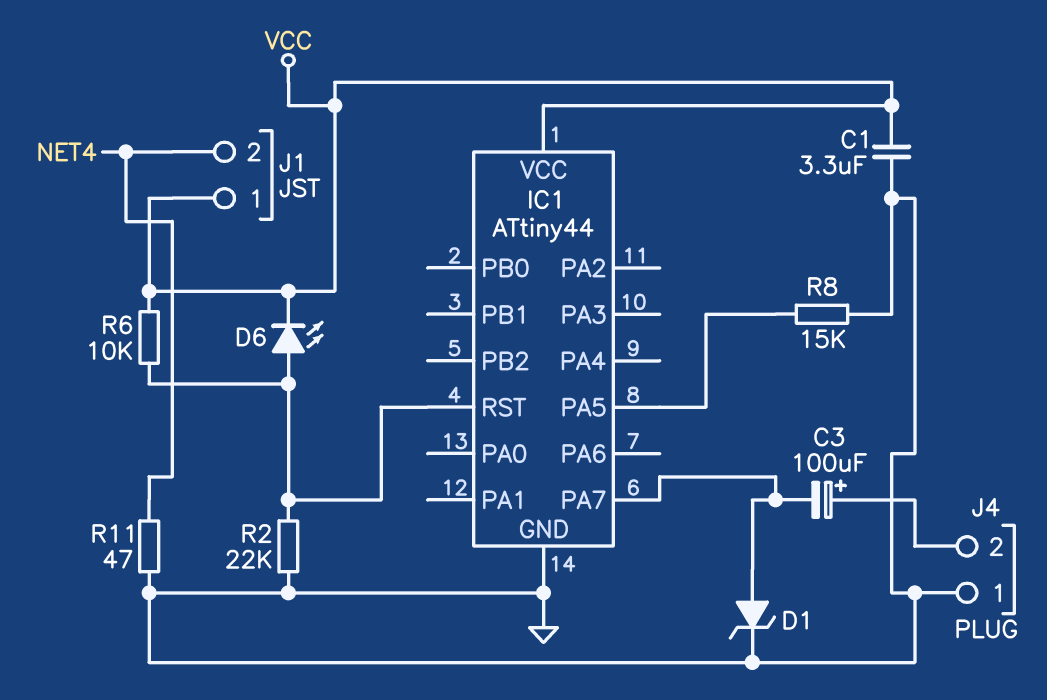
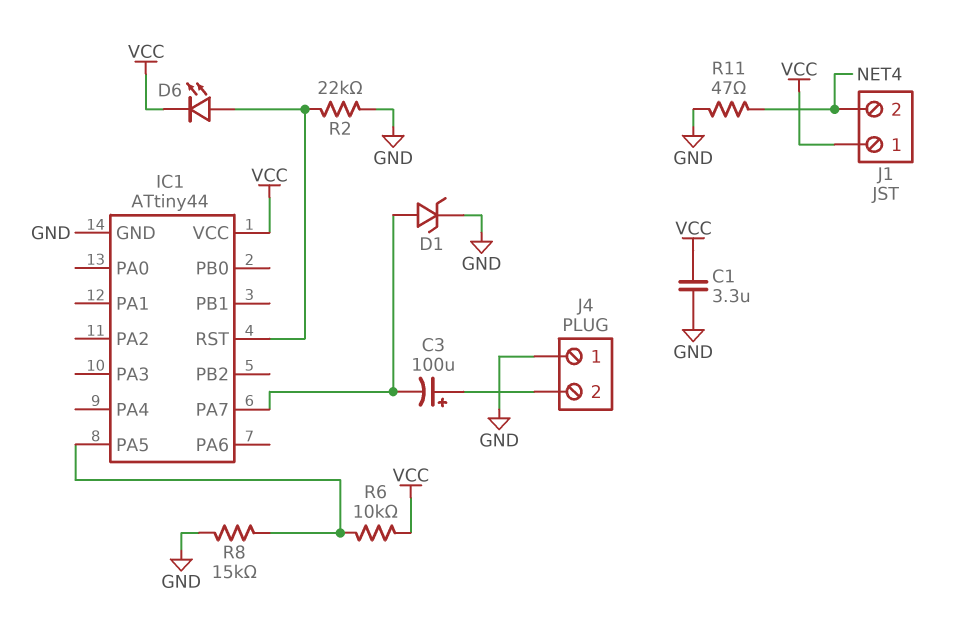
R6: 10k (IC1/RST, VCC) -> 10k (IC1/PA5, VCC)

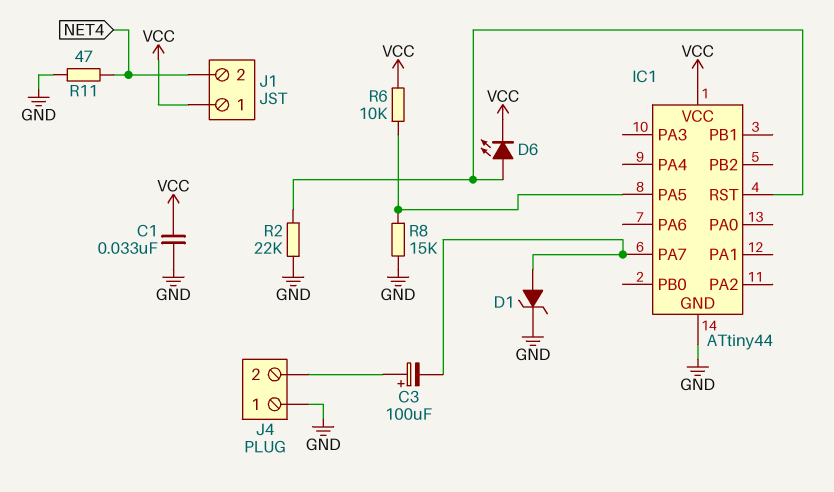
C1: 3.3uF (GND, VCC) -> 33nF (GND, VCC)

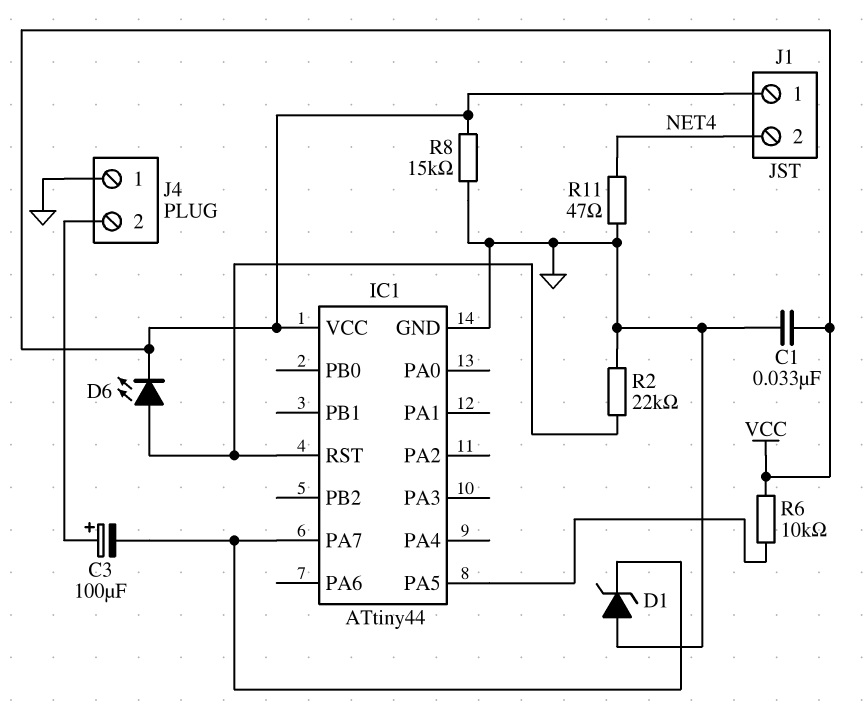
D1: zener (A IC1/PA7, K GND) -> zener (A GND, K IC1/PA7)
R8: 15k (GND, IC1/PA5) -> 15k (GND, VCC)

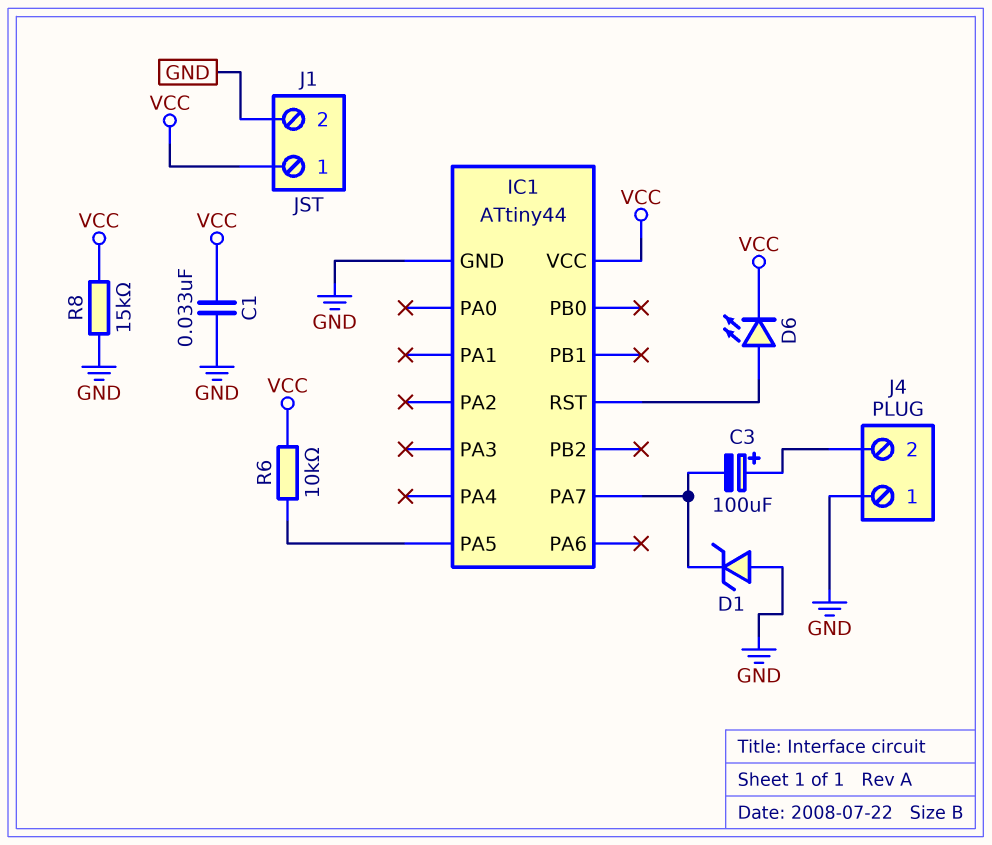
J1 pin 2: NET4 -> GND
R2: 22k (GND, IC1/RST) -> none
R11: 47 (GND, NET4) -> none

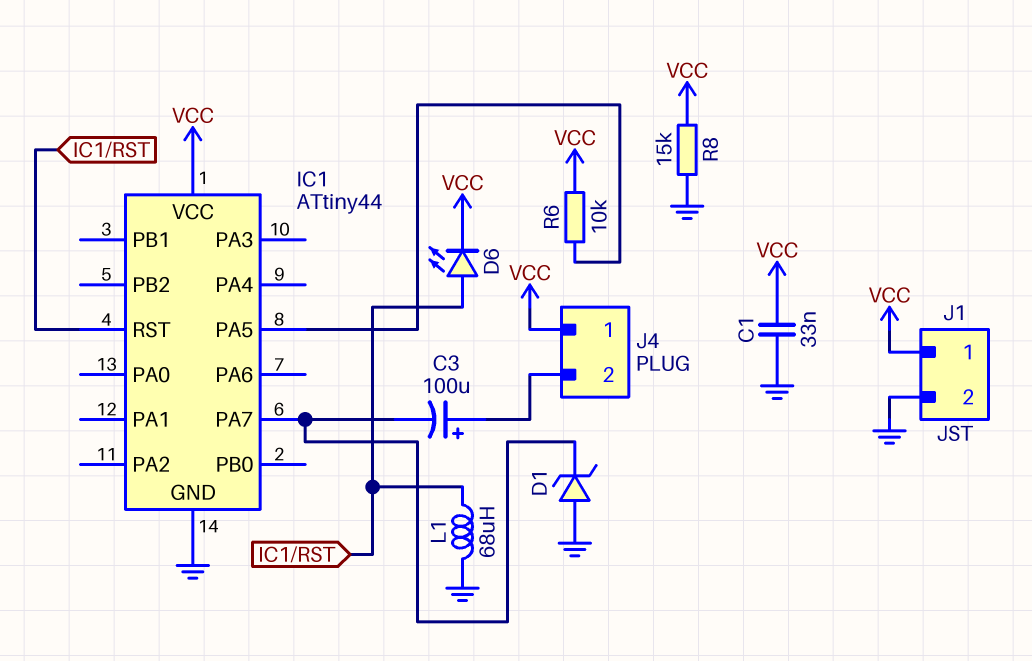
J4 pin 1: GND -> VCC
L1: none -> 68uH (GND, IC1/RST)

